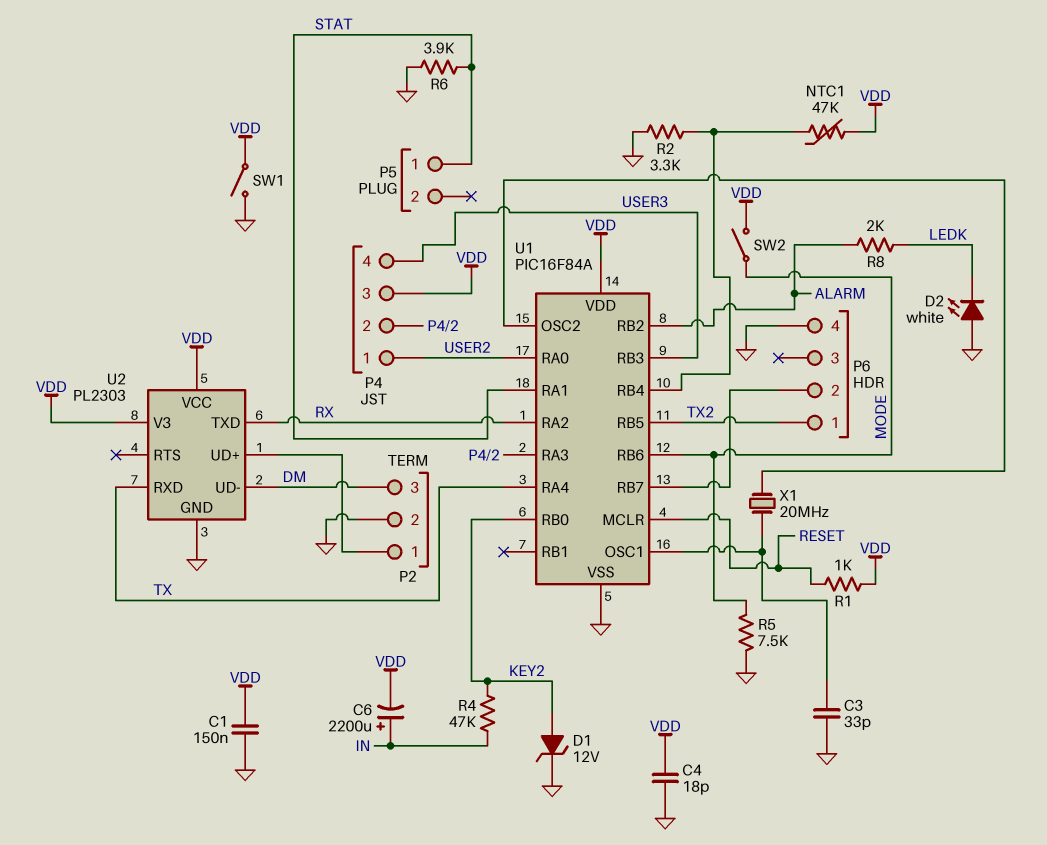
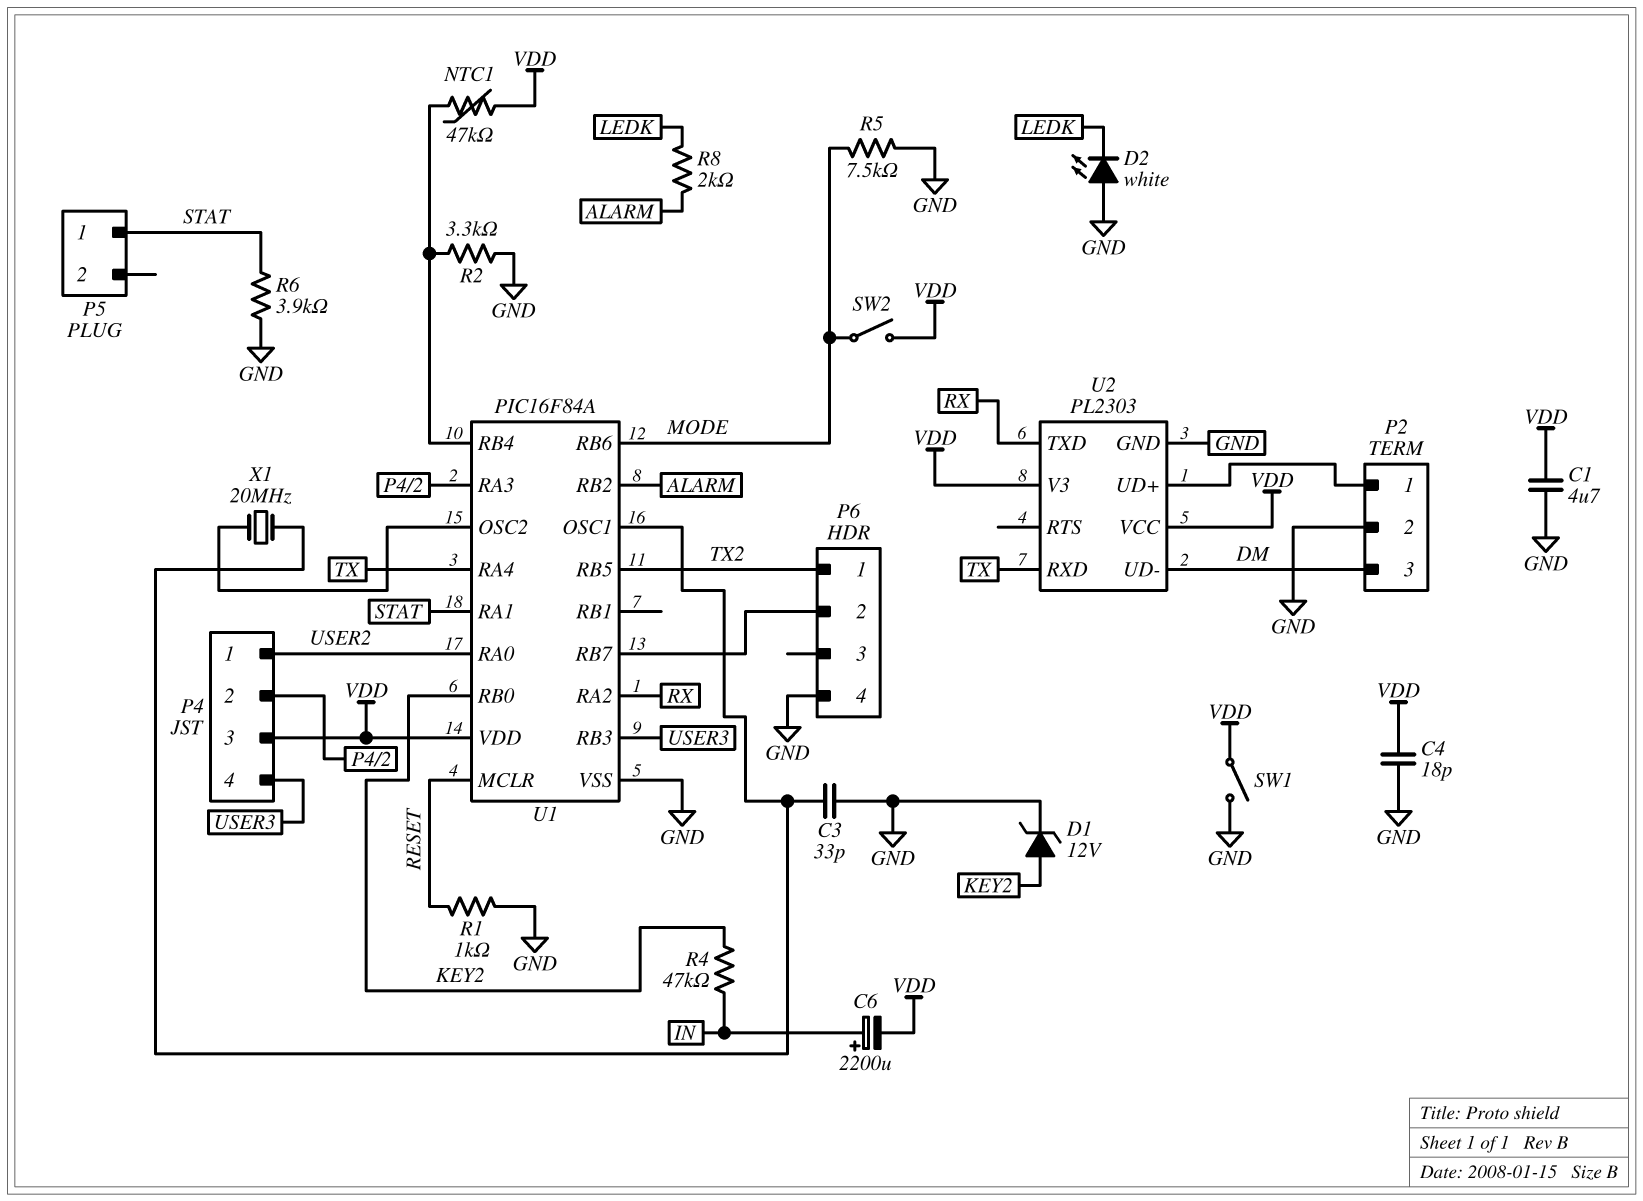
C1: 150nF (GND, VDD) -> 4.7uF (GND, VDD)
R1: 1k (RESET, VDD) -> 1k (GND, RESET)

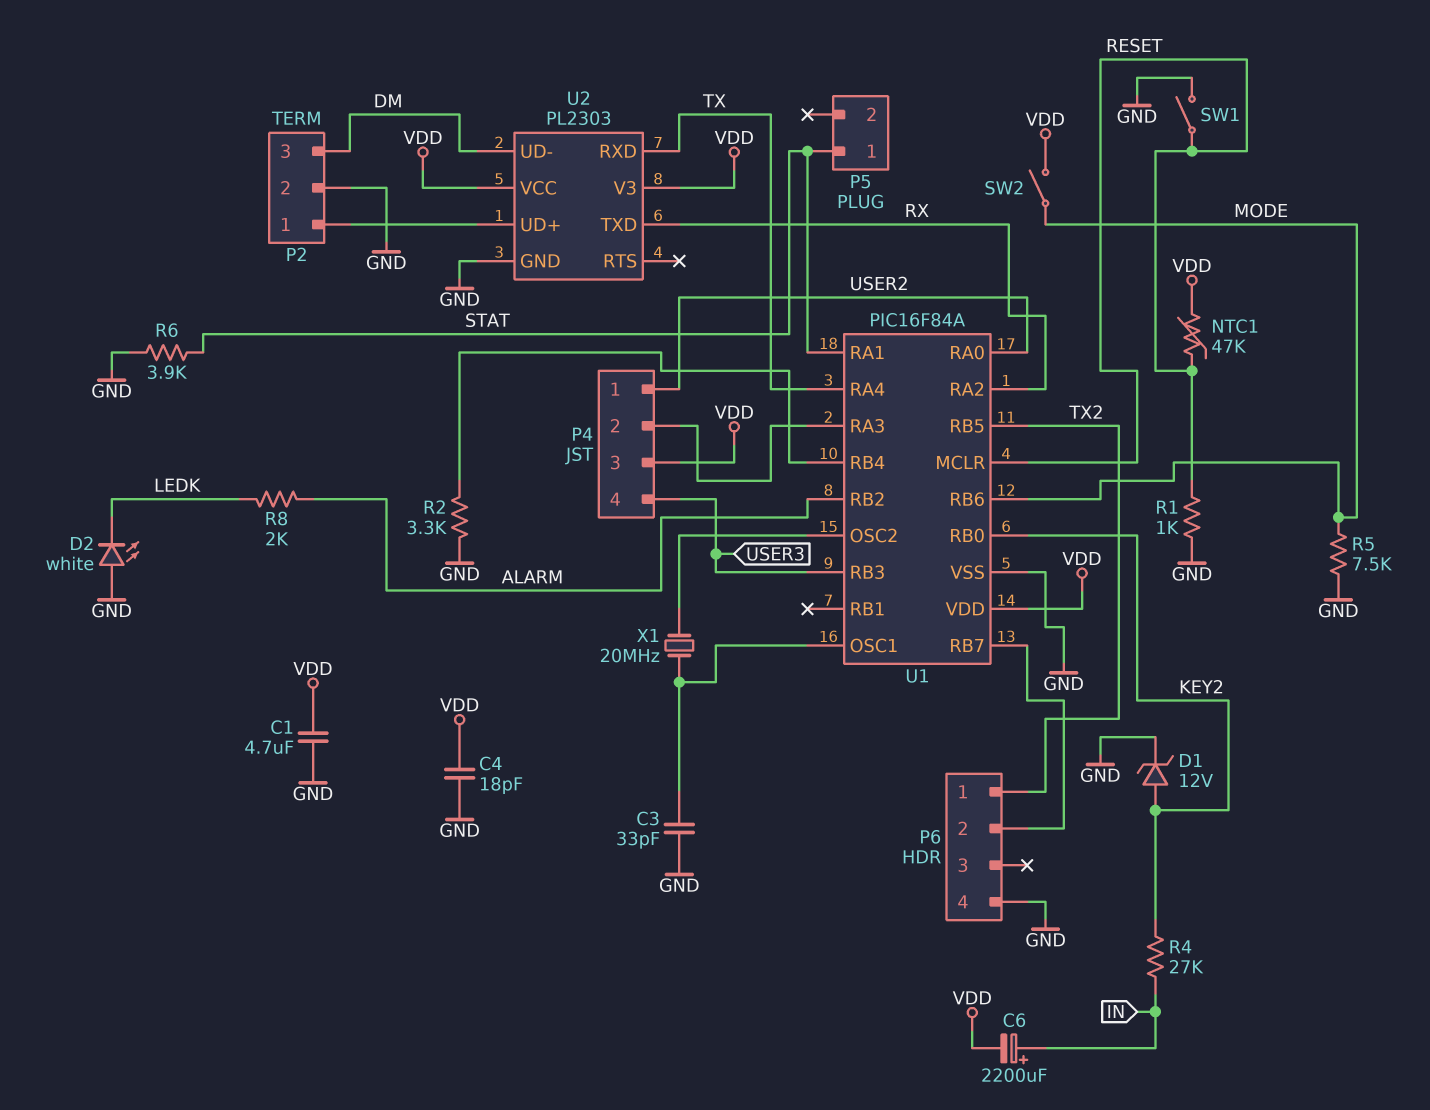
NTC1: 47k (U1/RB4, VDD) -> 47k (RESET, VDD)
R4: 47k (IN, KEY2) -> 27k (IN, KEY2)
SW1: switch (GND, VDD) -> switch (GND, RESET)

